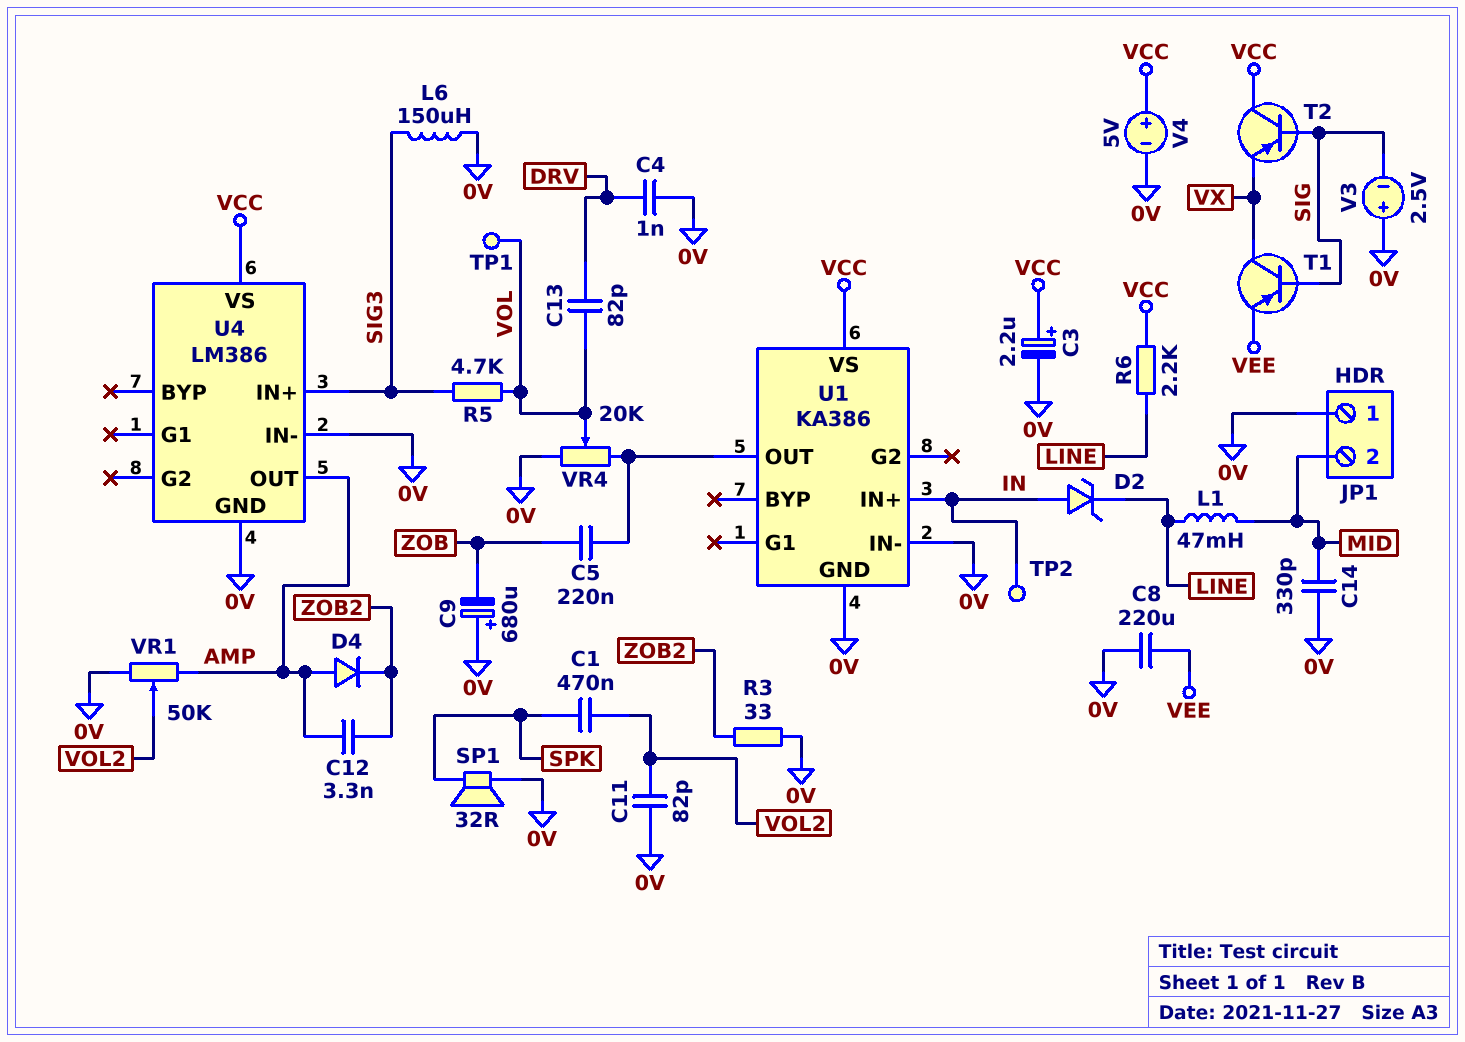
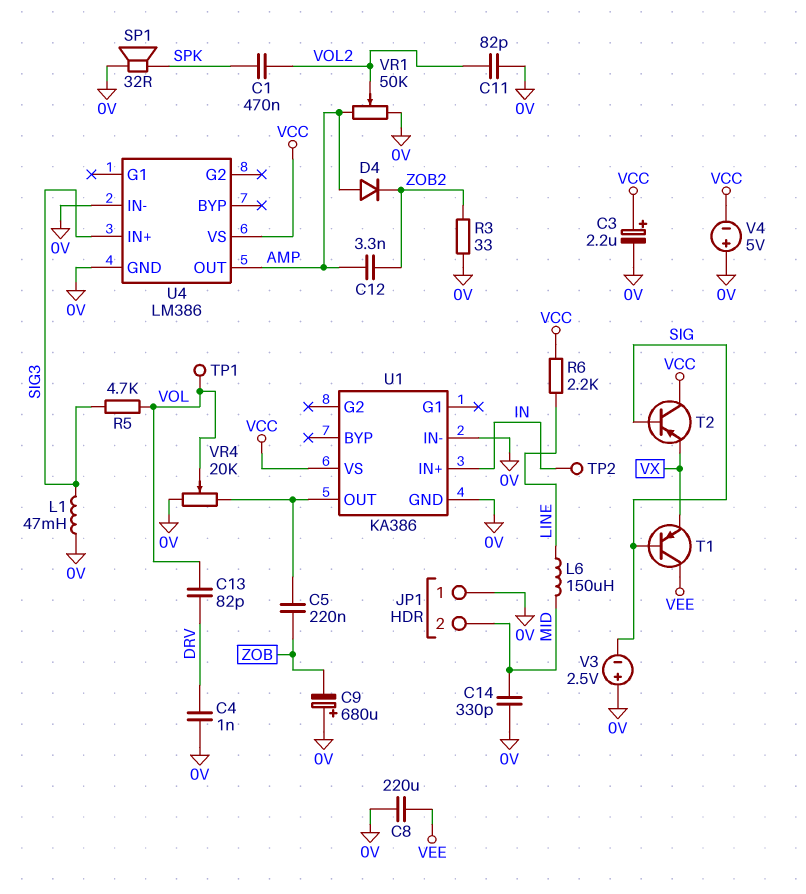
D2: zener (A IN, K LINE) -> none
L1: 47mH (LINE, MID) -> 47mH (0V, SIG3)
L6: 150uH (0V, SIG3) -> 150uH (LINE, MID)
T1: PNP (B SIG, C VX, E VEE) -> PNP (B SIG, C VEE, E VX)
V4: 5V (plus VCC, minus 0V) -> 5V (plus 0V, minus VCC)

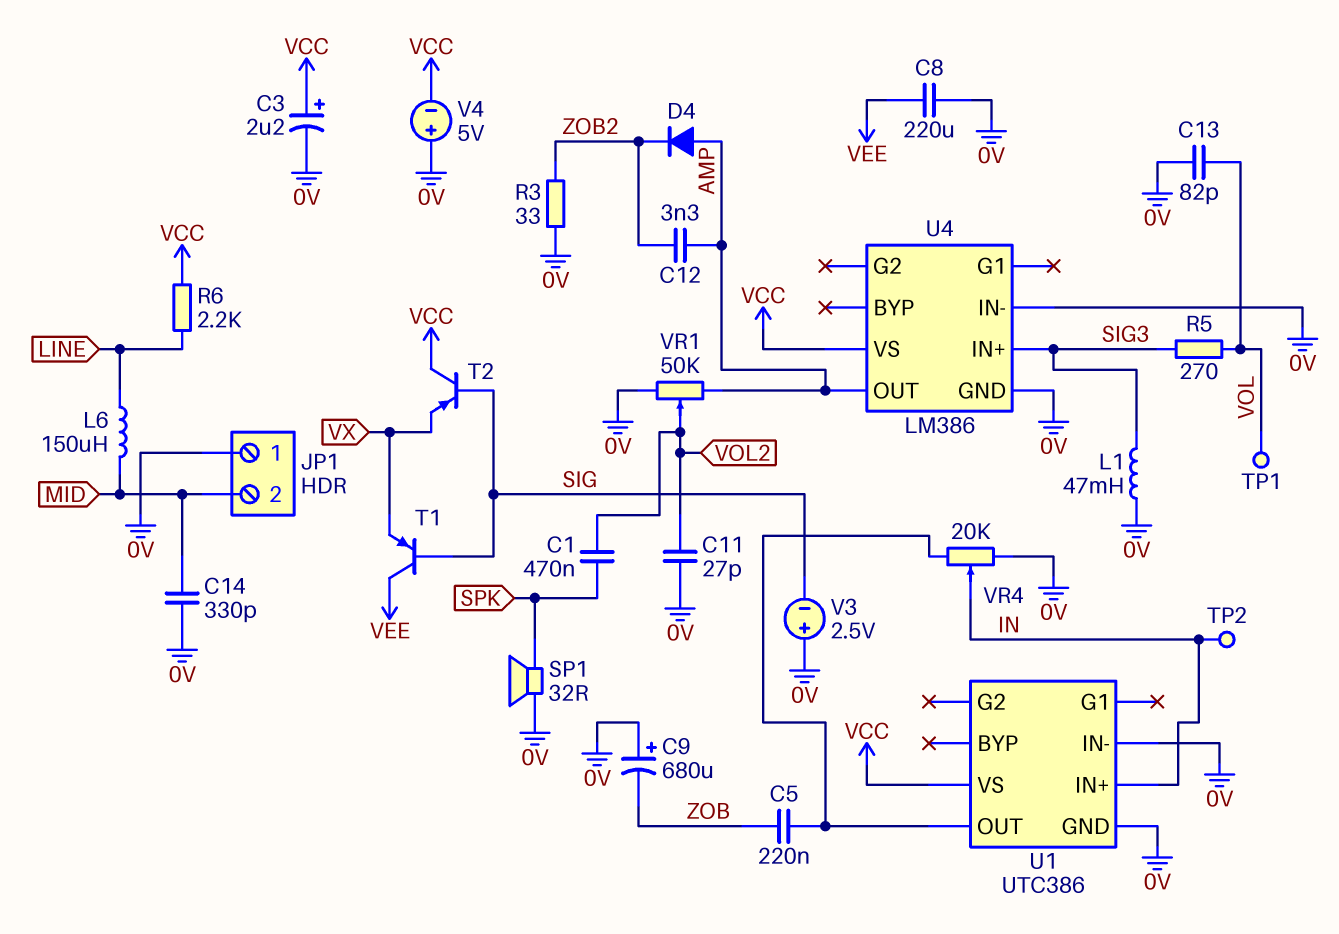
C4: 1nF (0V, DRV) -> none
C11: 82pF (0V, VOL2) -> 27pF (0V, VOL2)
C13: 82pF (DRV, VOL) -> 82pF (0V, VOL)
R5: 4.7k (SIG3, VOL) -> 270 (SIG3, VOL)
U1: KA386 -> UTC386
VR4: 20k (0V, U1/OUT, wiper VOL) -> 20k (0V, U1/OUT, wiper IN)

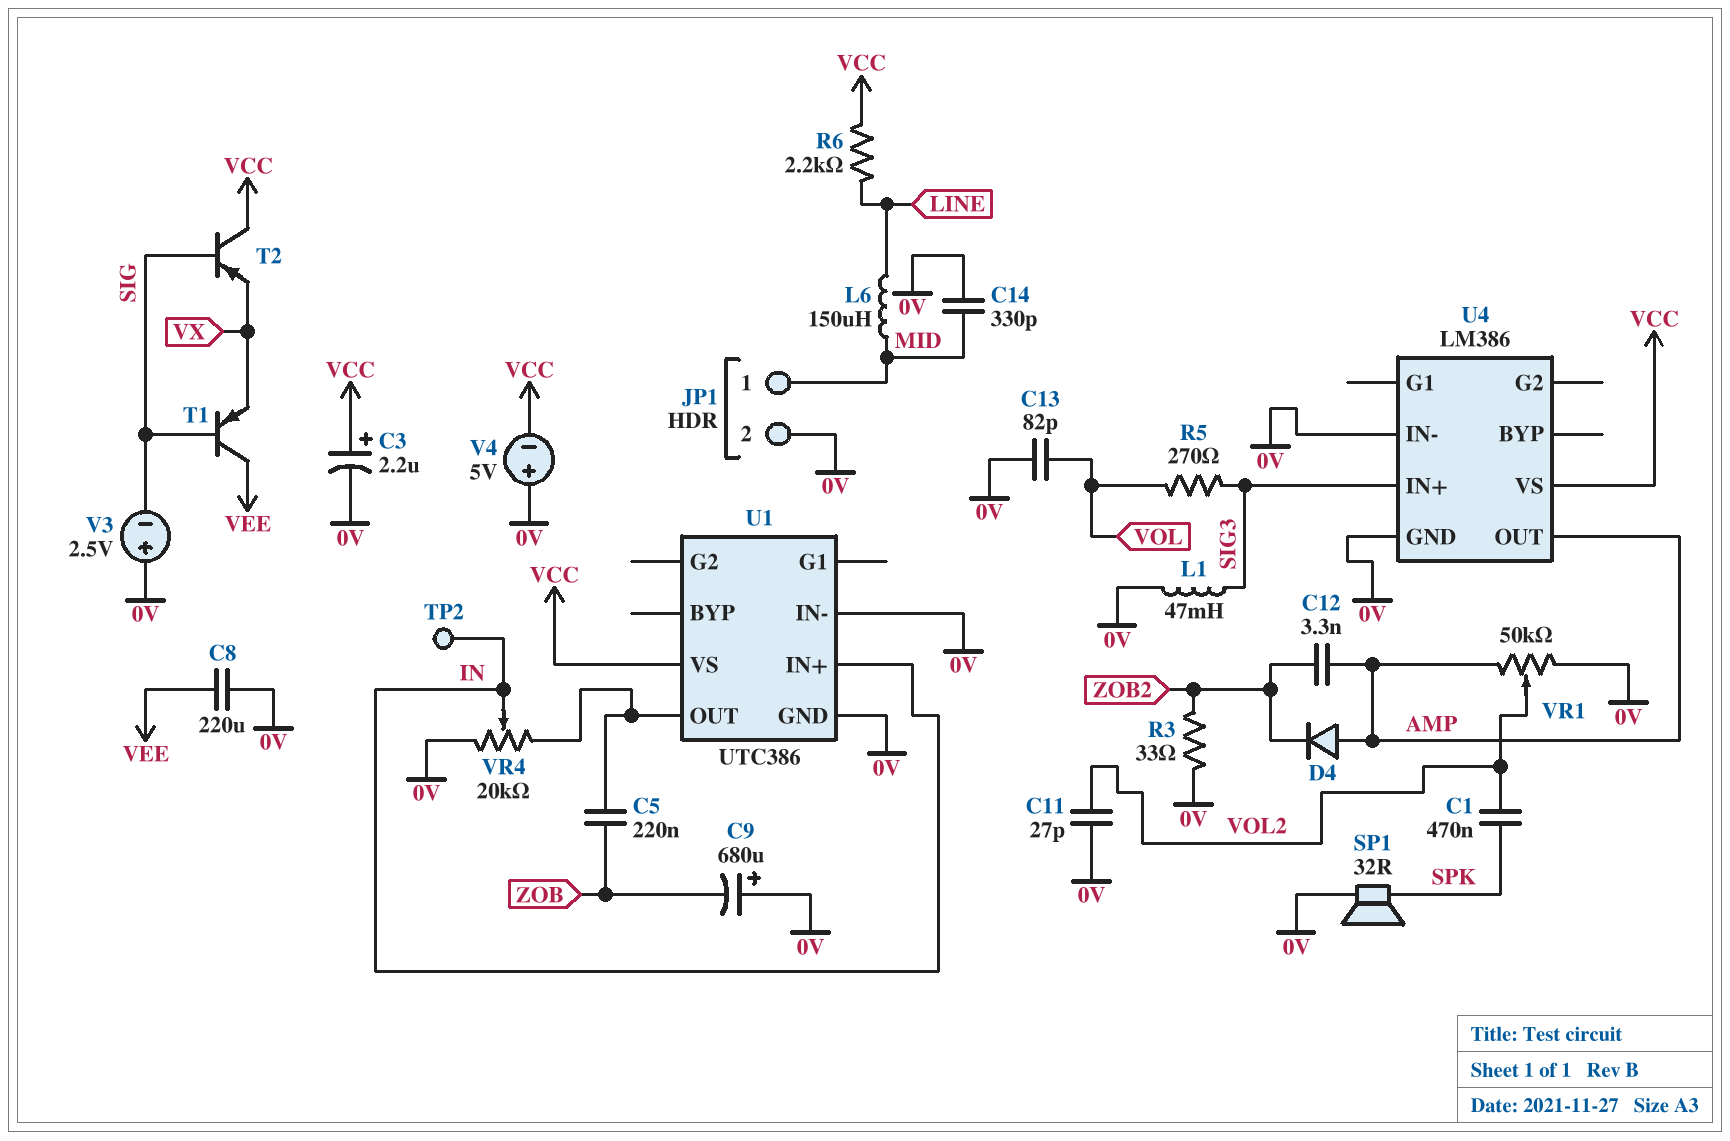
JP1 pin 1: 0V -> MID
JP1 pin 2: MID -> 0V
TP1: test point (VOL) -> none

